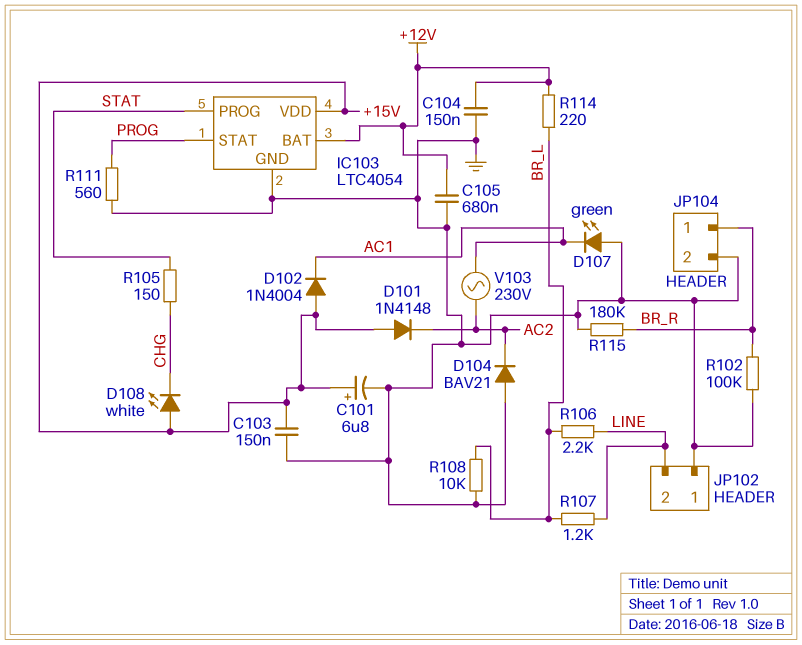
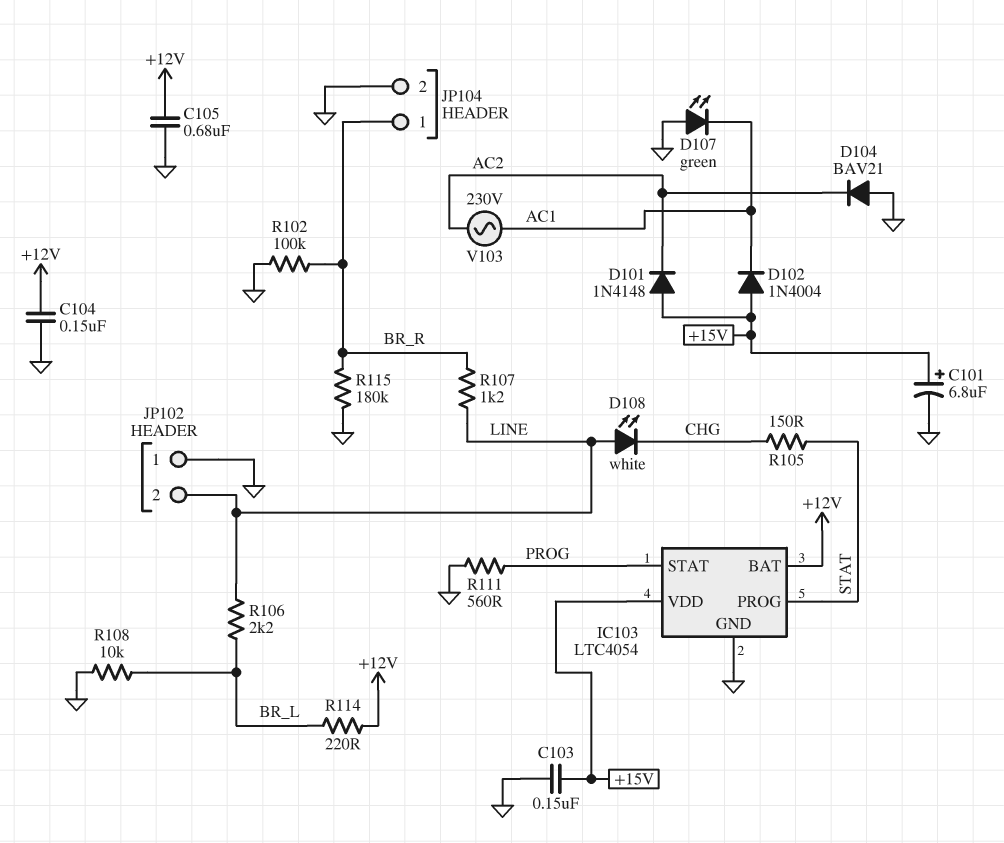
D108: LED white (A +15V, K CHG) -> LED white (A LINE, K CHG)
R107: 1.2k (BR_L, LINE) -> 1.2k (BR_R, LINE)

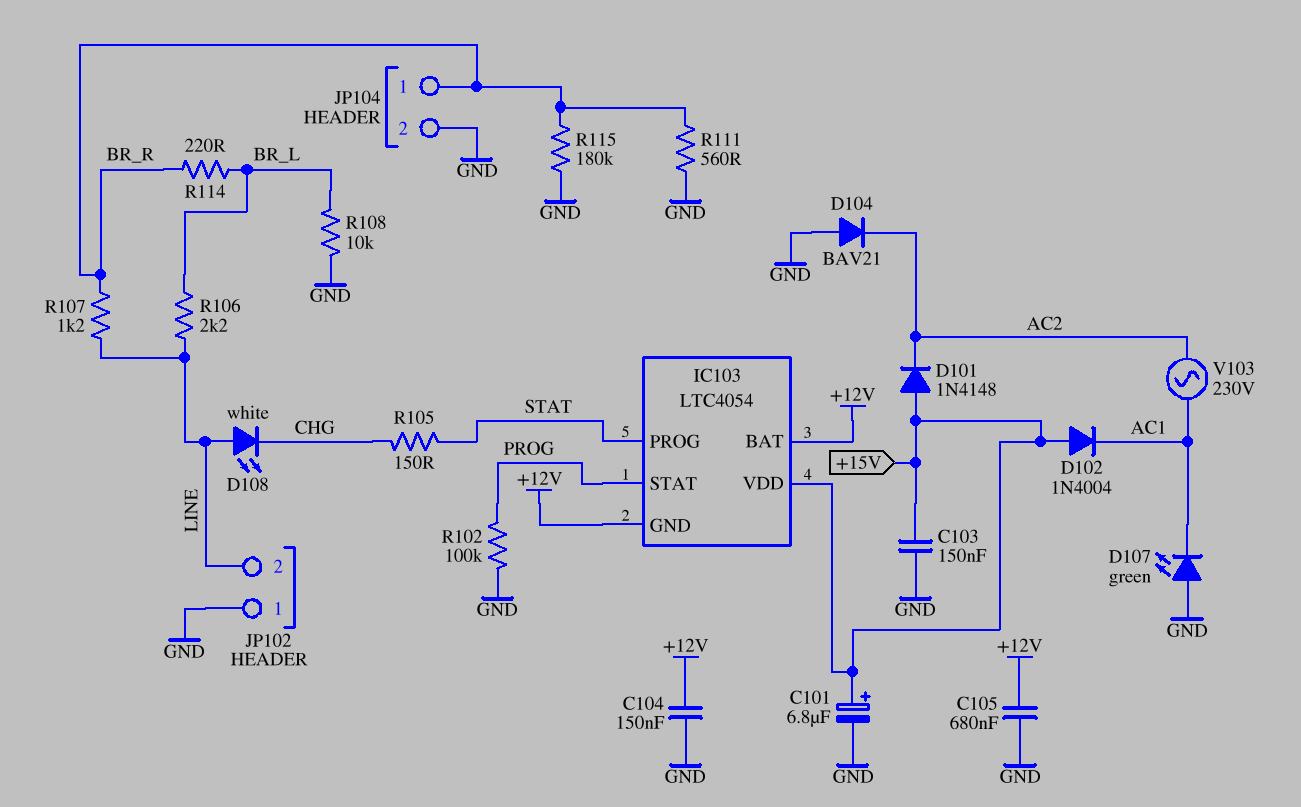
IC103 pin GND: GND -> +12V
R102: 100k (BR_R, GND) -> 100k (GND, PROG)
R111: 560 (GND, PROG) -> 560 (BR_R, GND)
R114: 220 (+12V, BR_L) -> 220 (BR_L, BR_R)

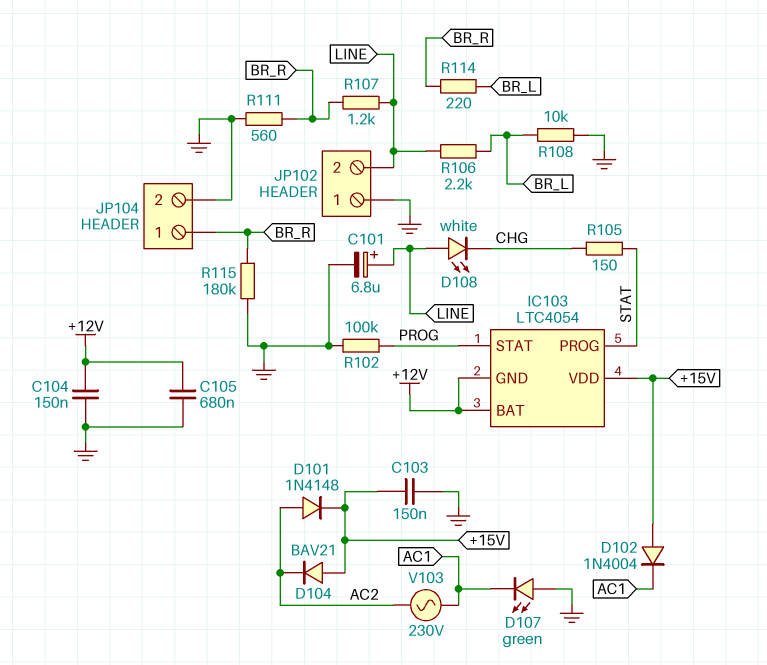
C101: 6.8uF (plus +15V, minus GND) -> 6.8uF (plus LINE, minus GND)
D101: diode 1N4148 (A +15V, K AC2) -> diode 1N4148 (A AC2, K +15V)
D104: diode BAV21 (A GND, K AC2) -> diode BAV21 (A +15V, K AC2)

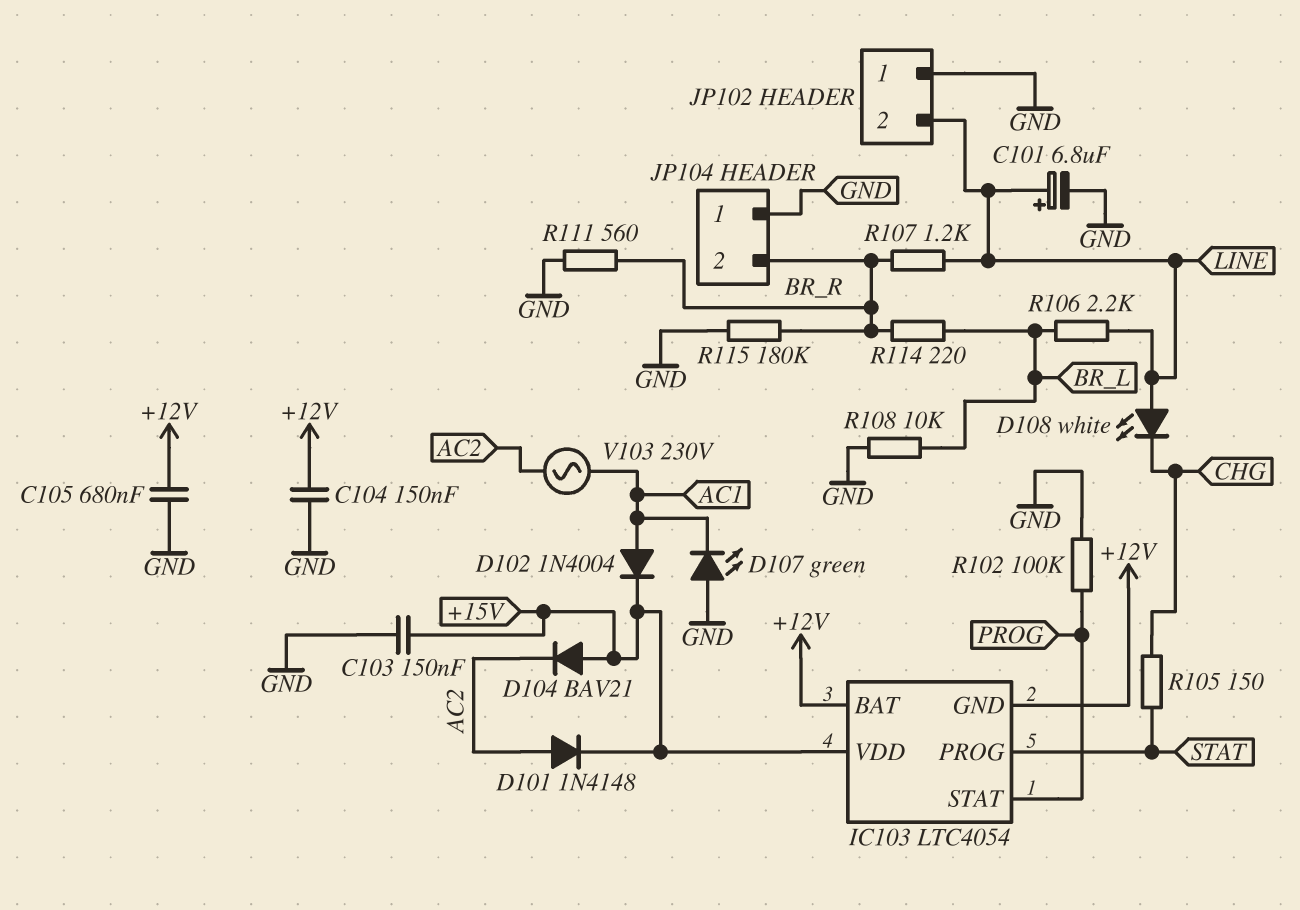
D102: diode 1N4004 (A +15V, K AC1) -> diode 1N4004 (A AC1, K +15V)
JP104 pin 1: BR_R -> GND
JP104 pin 2: GND -> BR_R

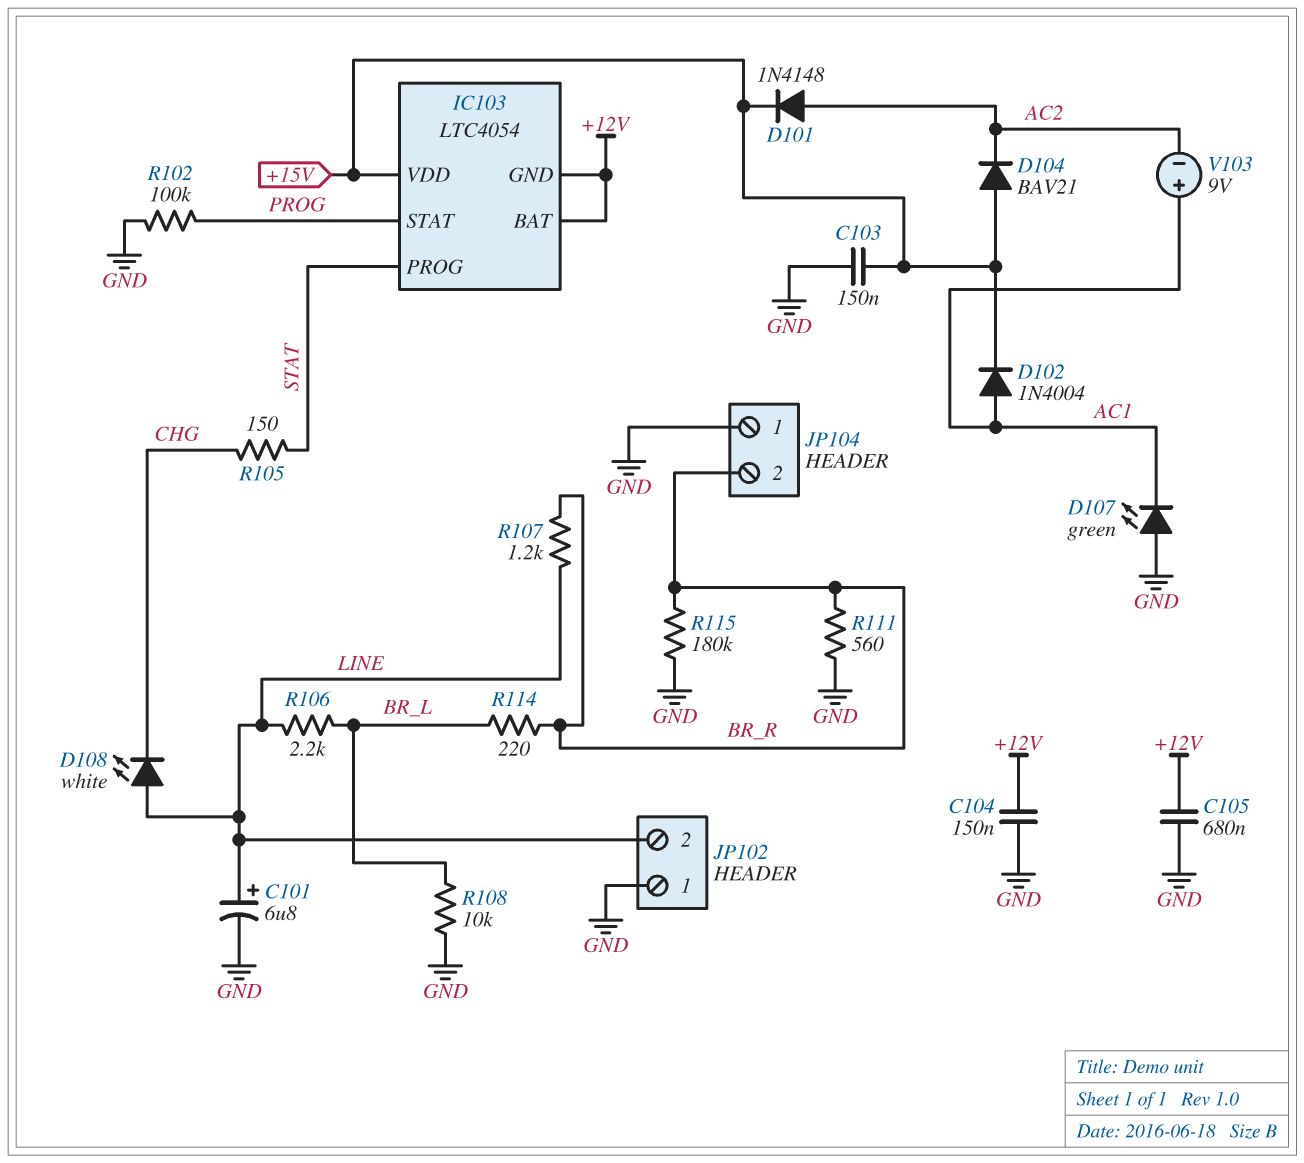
V103: AC 230V (AC1, AC2) -> 9V (plus AC1, minus AC2)

